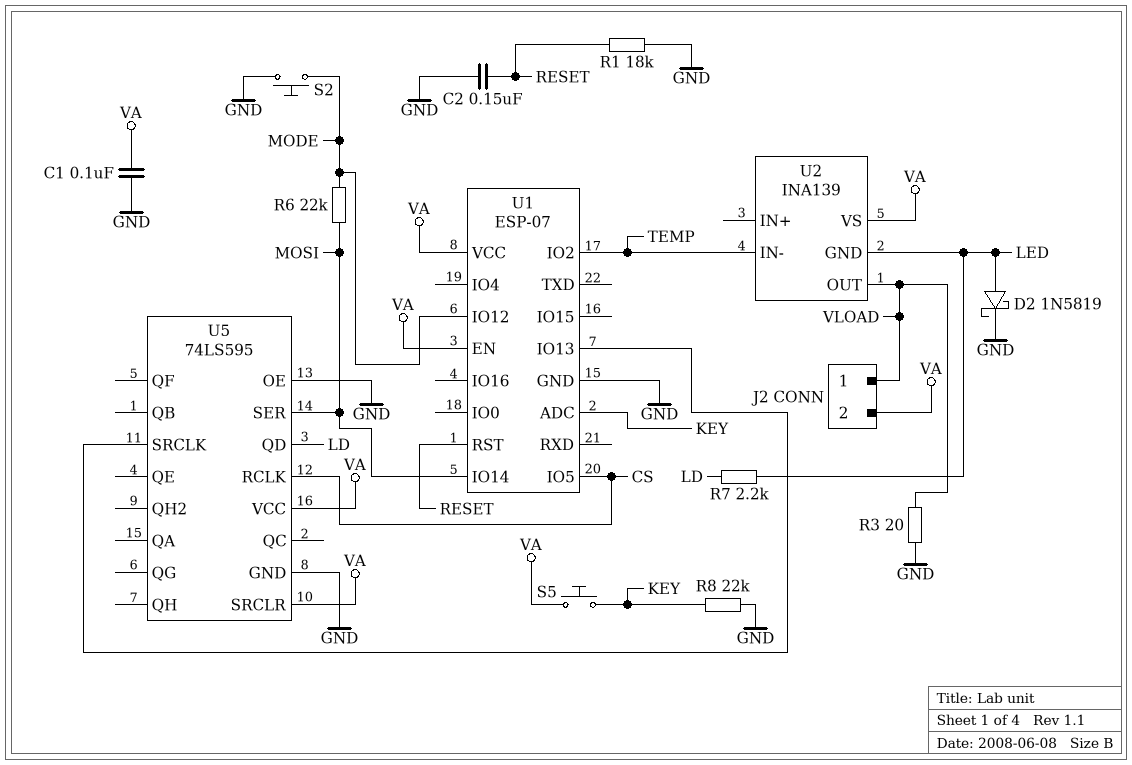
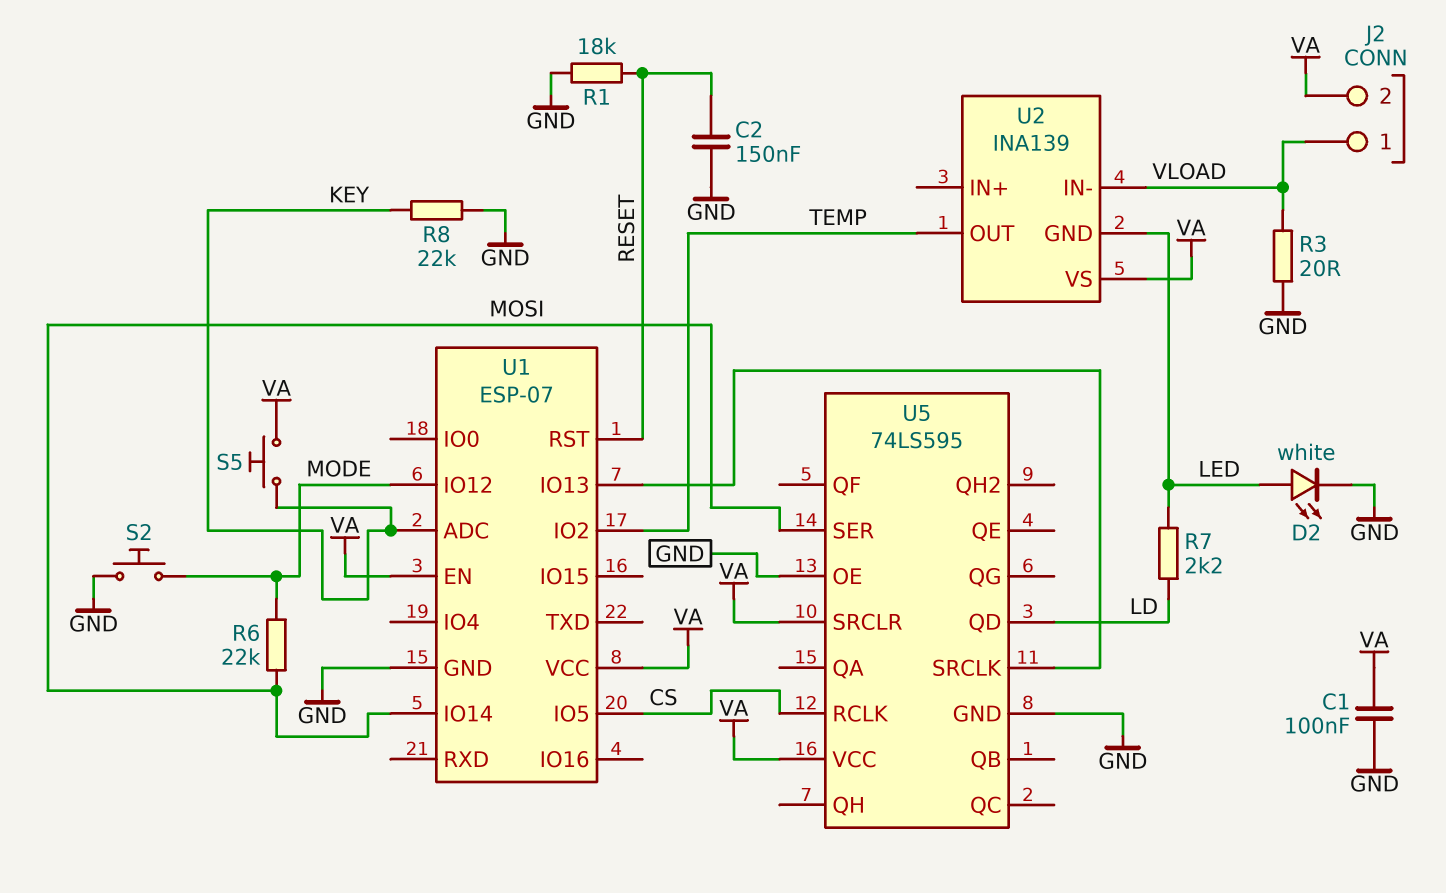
D2: schottky 1N5819 (A LED, K GND) -> LED white (A LED, K GND)
U2 pin IN-: TEMP -> VLOAD
U2 pin OUT: VLOAD -> TEMP

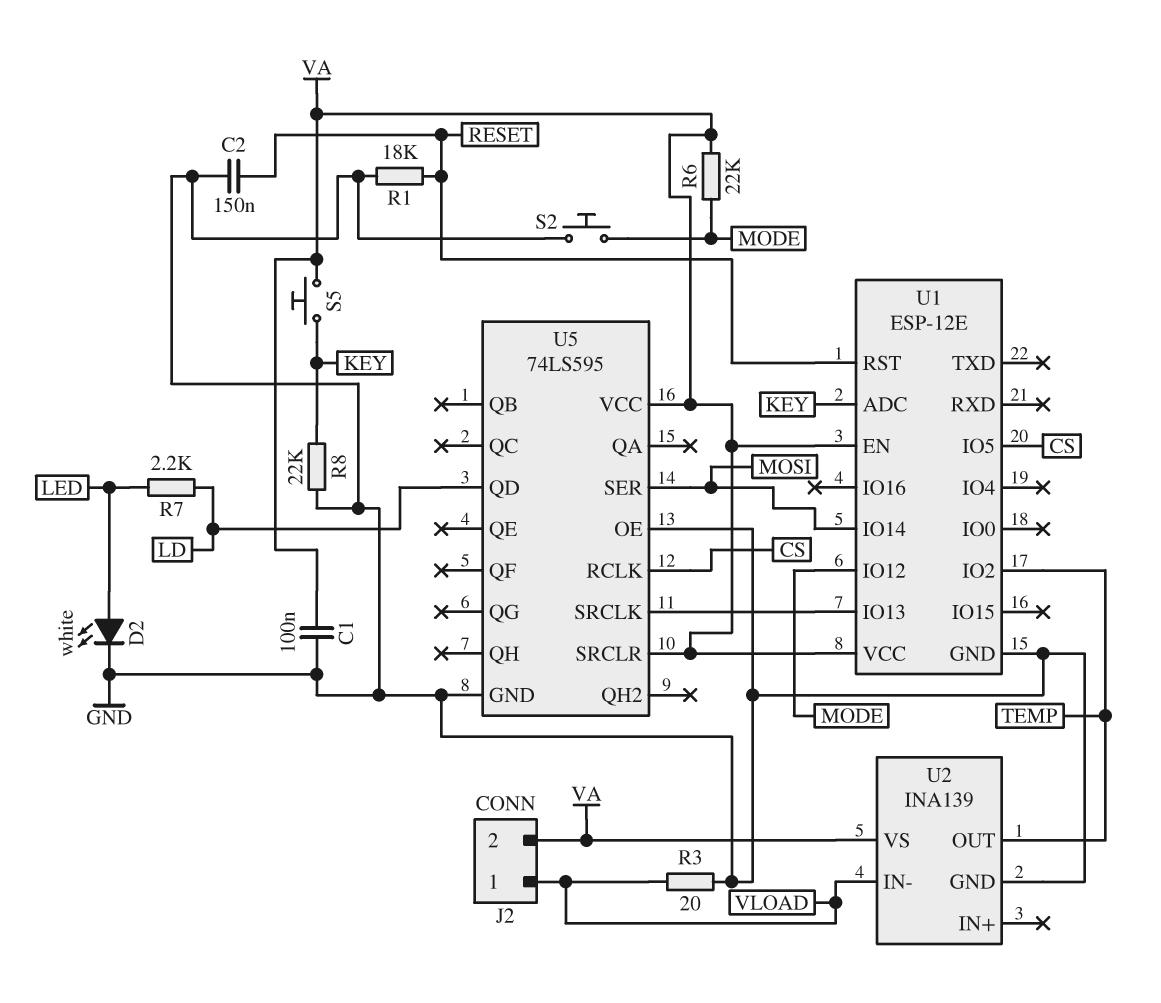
R6: 22k (MODE, MOSI) -> 22k (MODE, VA)
U1: ESP-07 -> ESP-12E
U2 pin GND: LED -> GND

